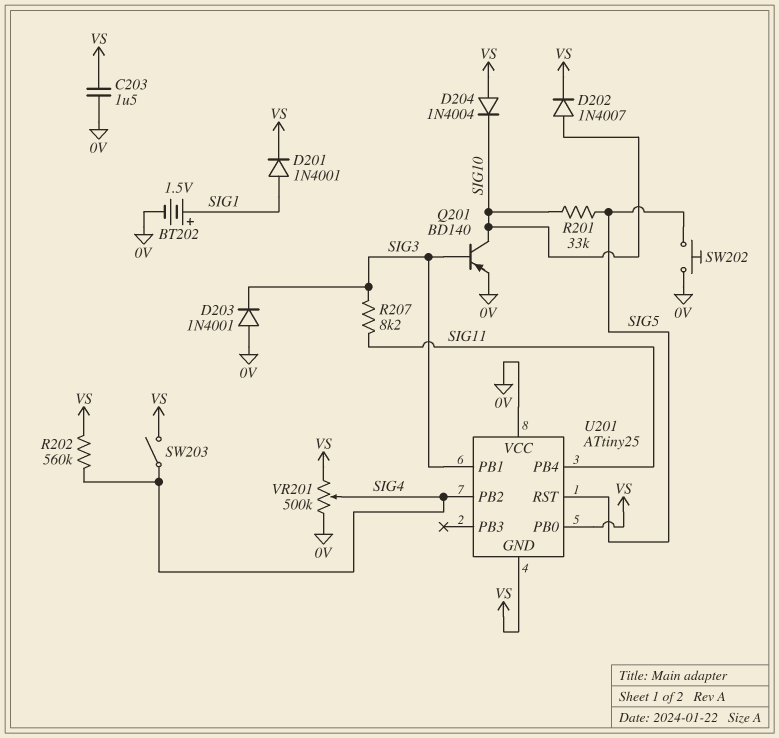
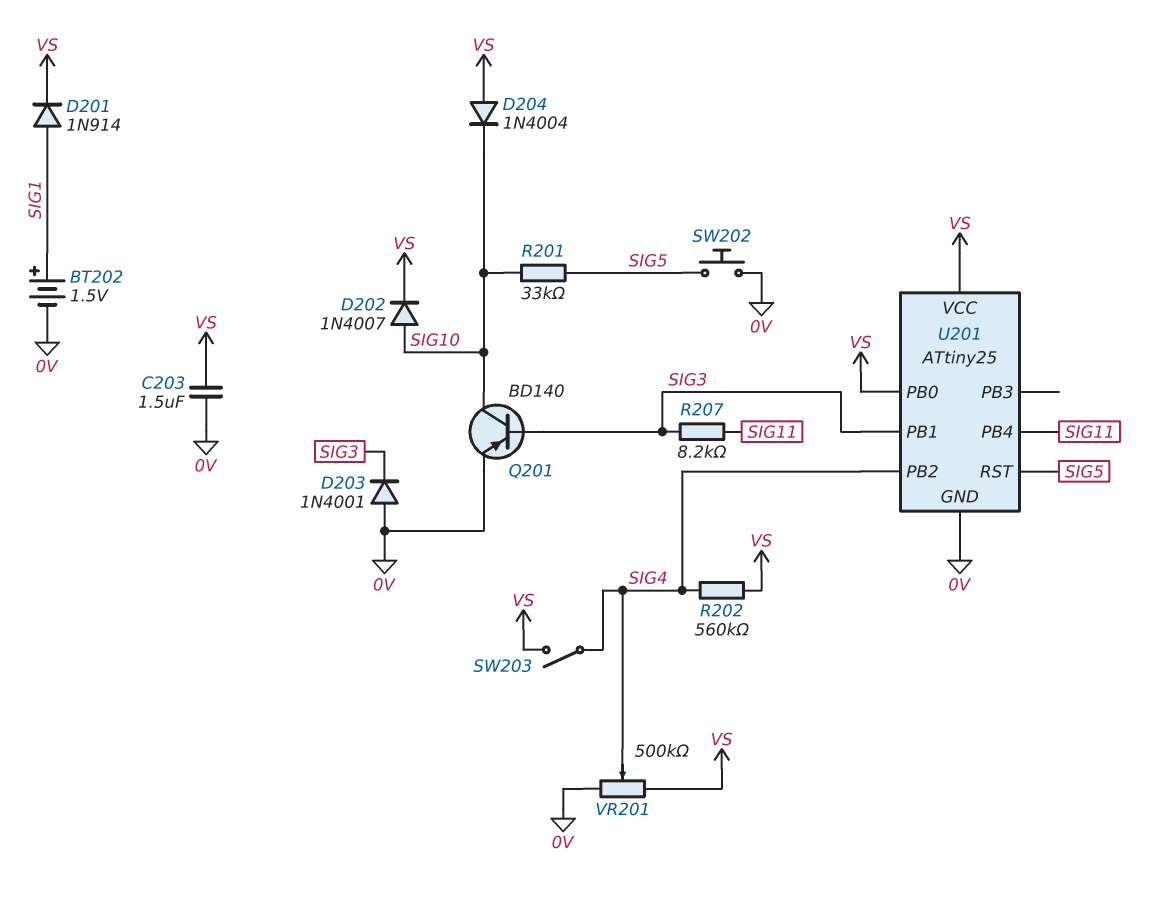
D201: diode 1N4001 (A SIG1, K VS) -> diode 1N914 (A SIG1, K VS)
U201 pin GND: VS -> 0V
U201 pin VCC: 0V -> VS

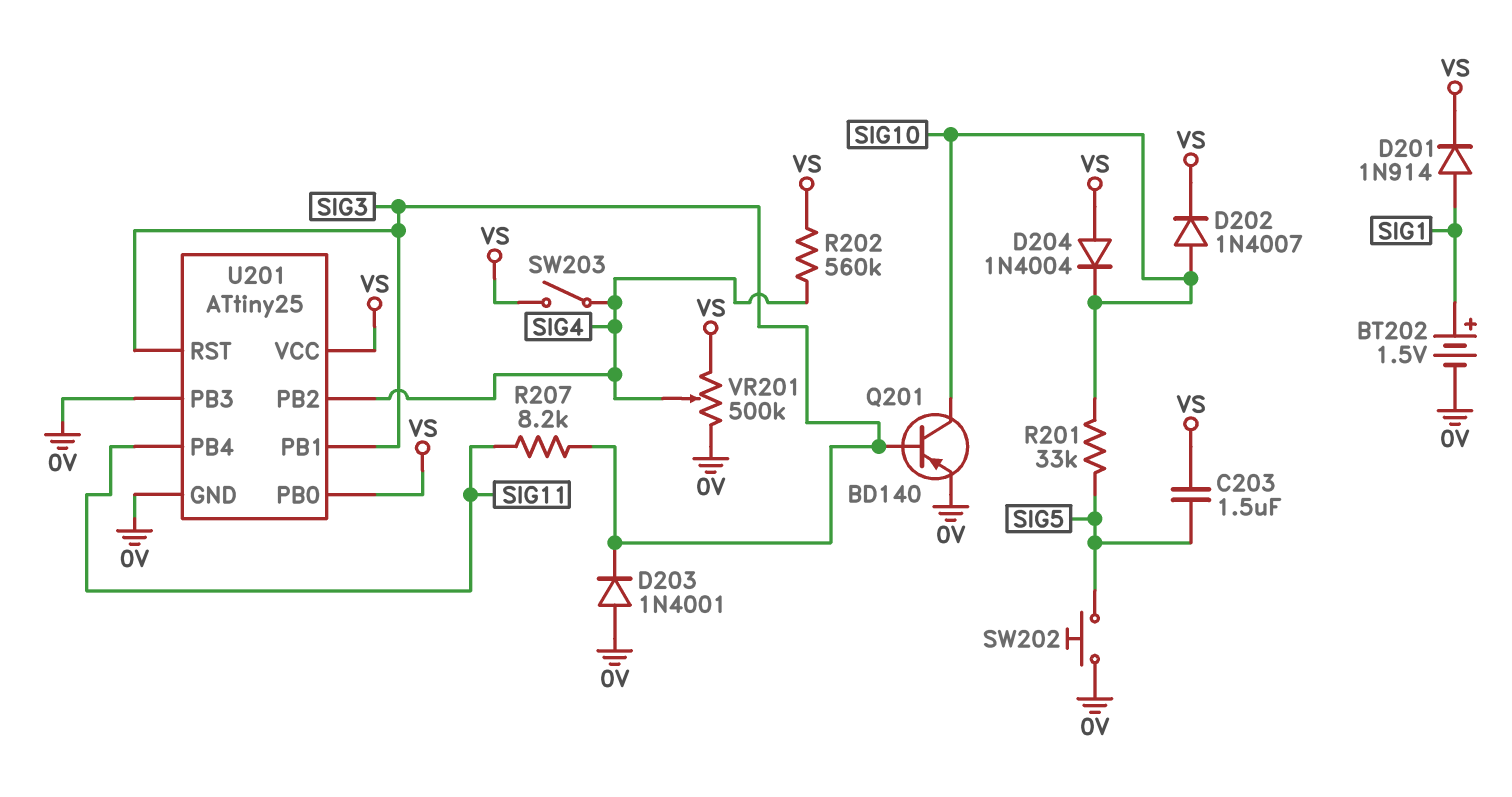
C203: 1.5uF (0V, VS) -> 1.5uF (SIG5, VS)
U201 pin PB3: none -> 0V
U201 pin RST: SIG5 -> SIG3

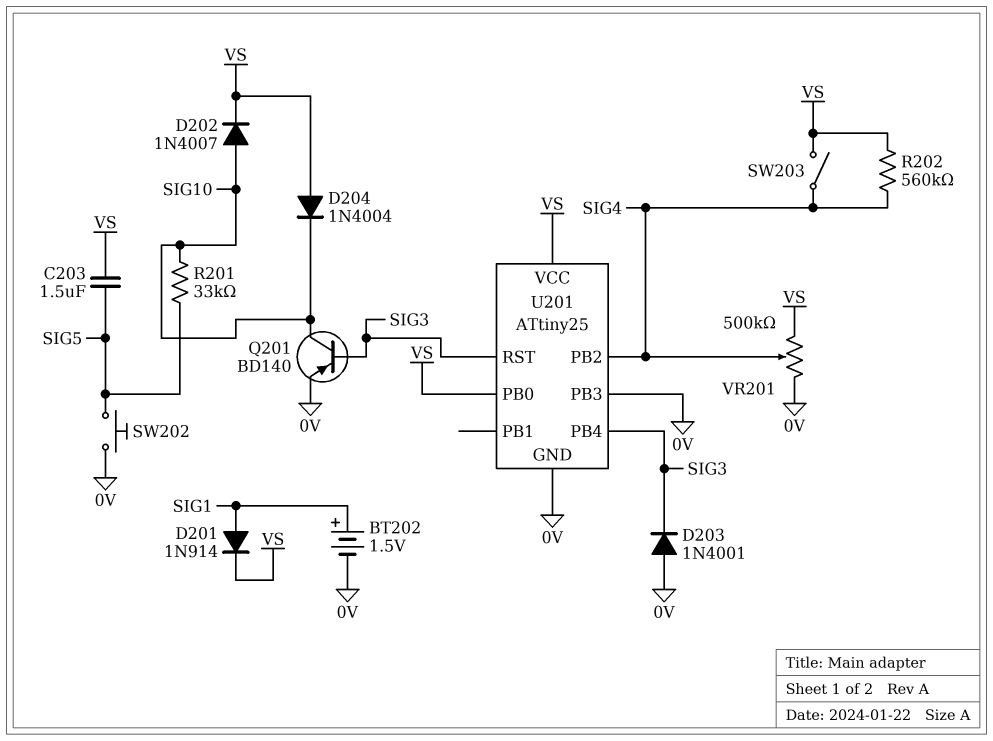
R207: 8.2k (SIG3, SIG11) -> none
U201 pin PB1: SIG3 -> none
U201 pin PB4: SIG11 -> SIG3

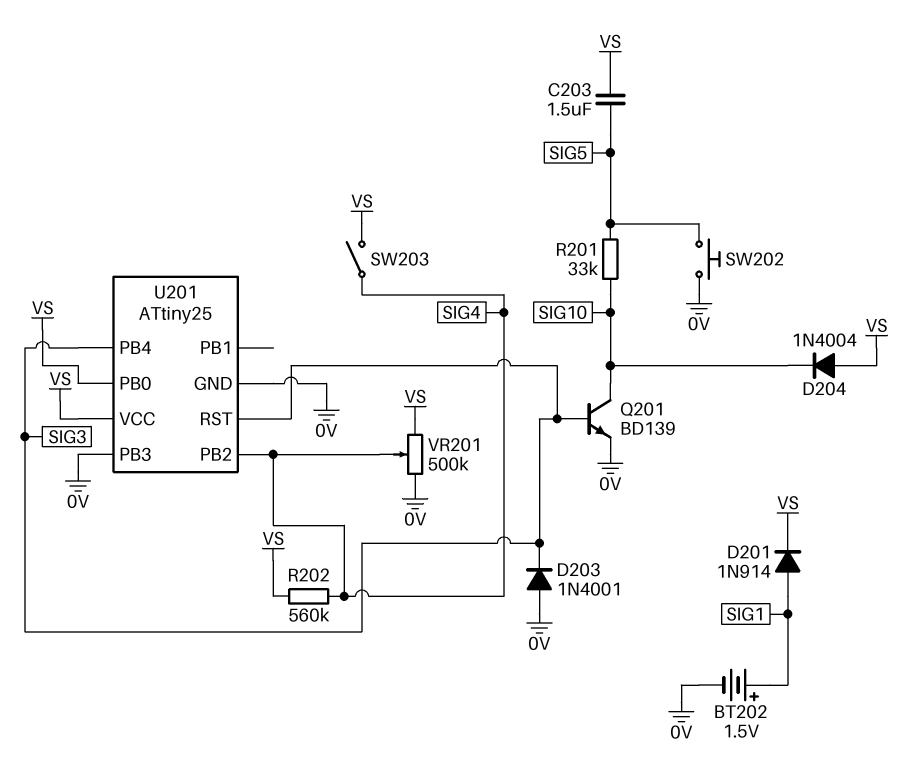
D202: diode 1N4007 (A SIG10, K VS) -> none
Q201: PNP BD140 (B SIG3, C SIG10, E 0V) -> NPN BD139 (B SIG3, C SIG10, E 0V)

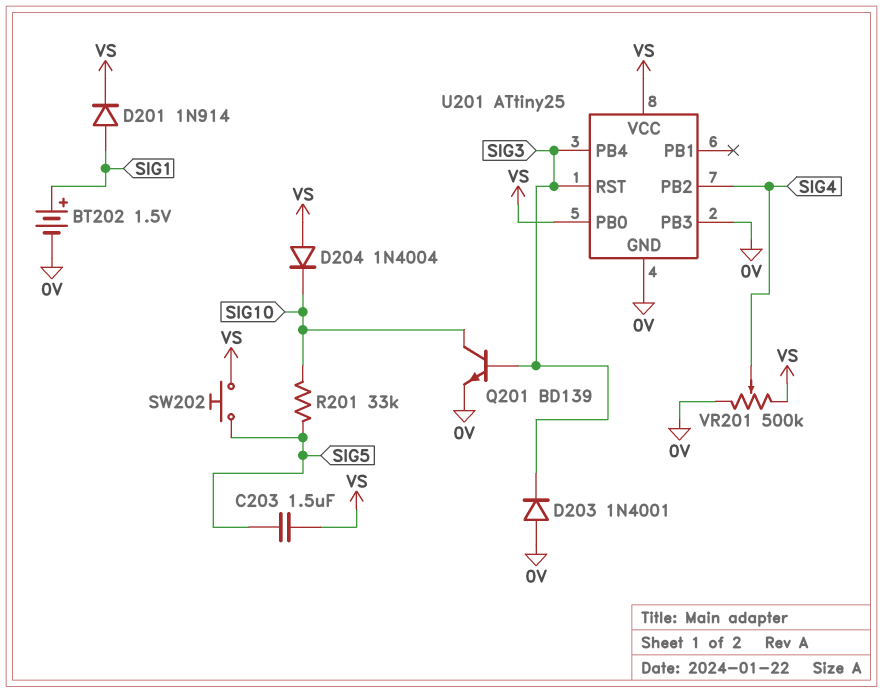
R202: 560k (SIG4, VS) -> none
SW202: button (0V, SIG5) -> button (SIG5, VS)
SW203: switch (SIG4, VS) -> none

